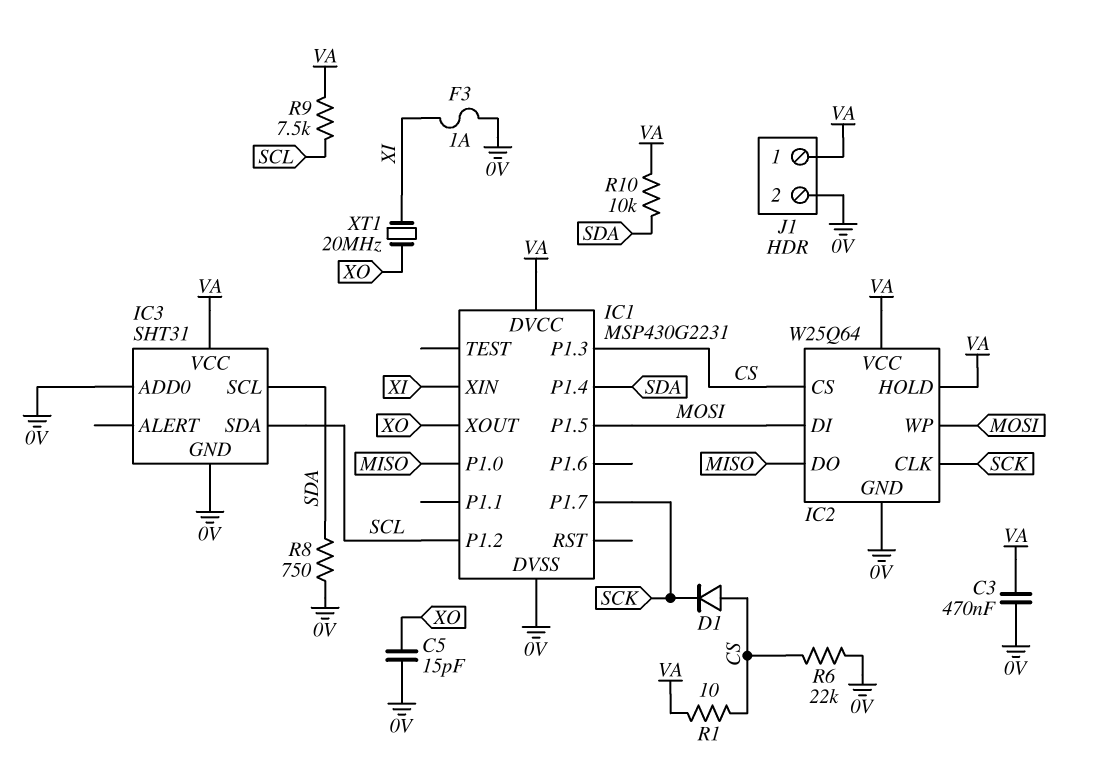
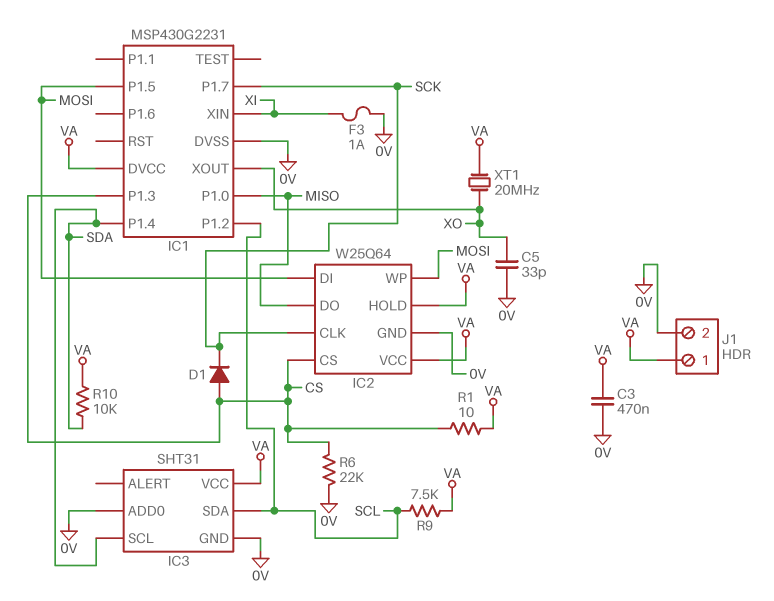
C5: 15pF (0V, XO) -> 33pF (0V, XO)
R8: 750 (0V, SDA) -> none
XT1: 20MHz (XI, XO) -> 20MHz (VA, XO)

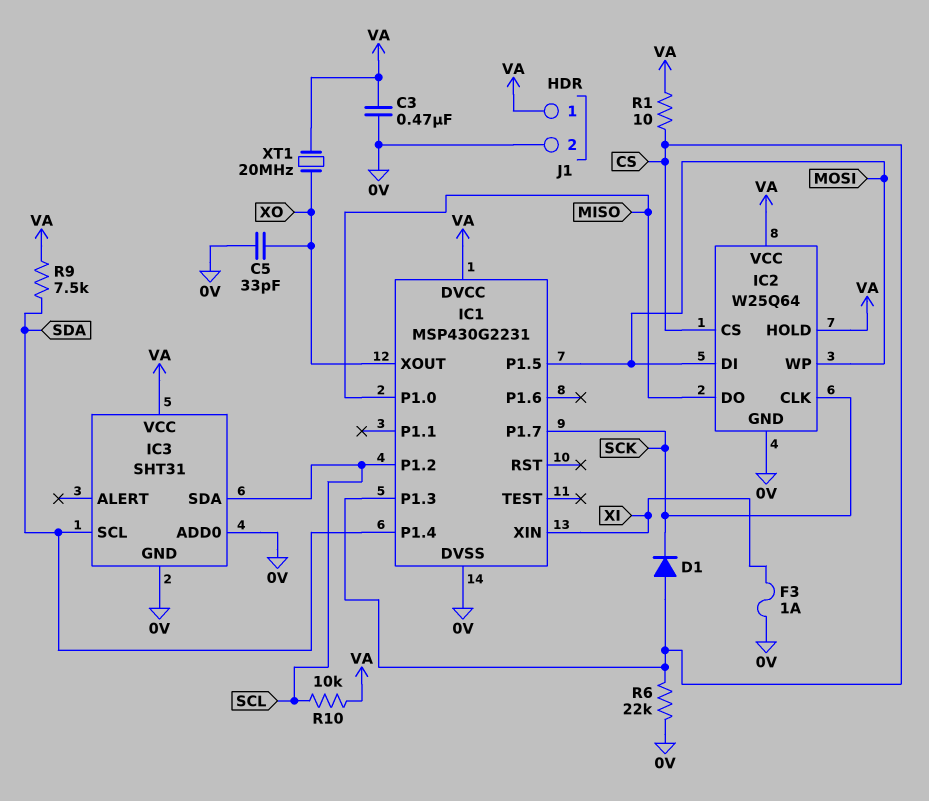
R9: 7.5k (SCL, VA) -> 7.5k (SDA, VA)
R10: 10k (SDA, VA) -> 10k (SCL, VA)

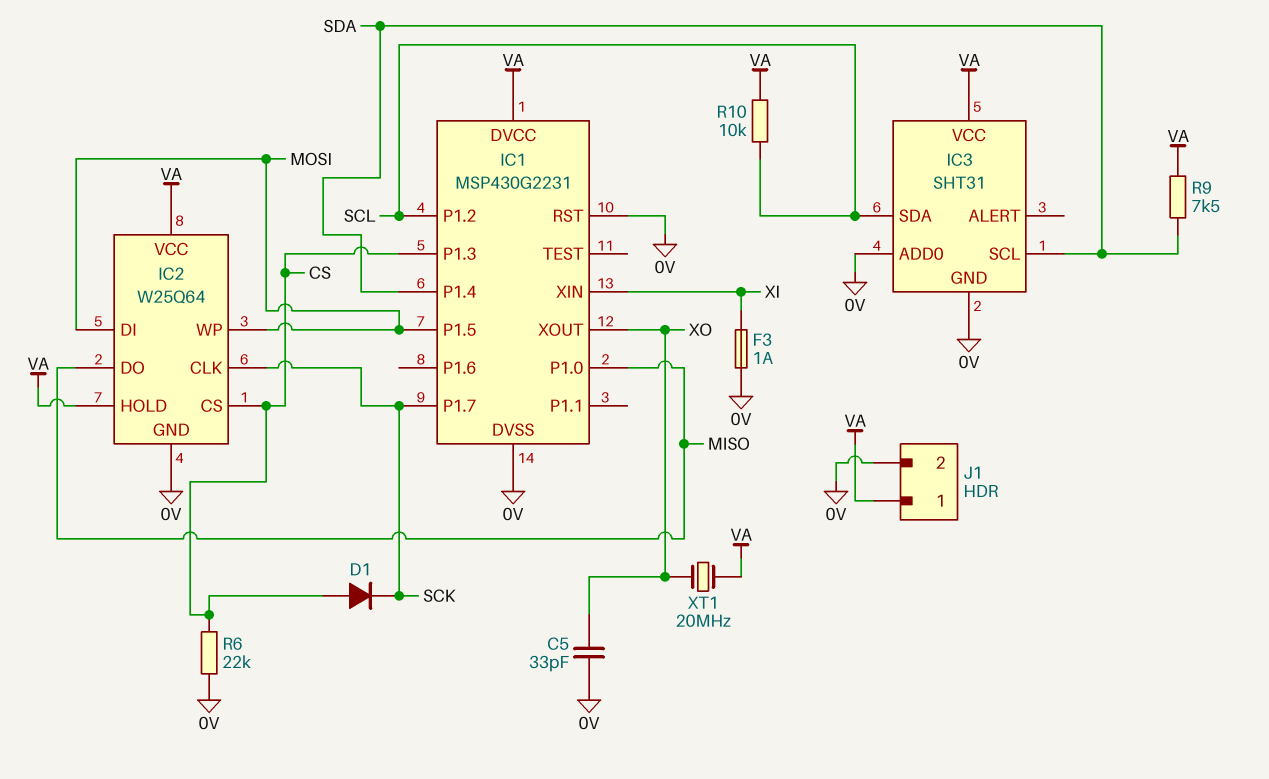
C3: 470nF (0V, VA) -> none
IC1 pin RST: none -> 0V
R1: 10 (CS, VA) -> none

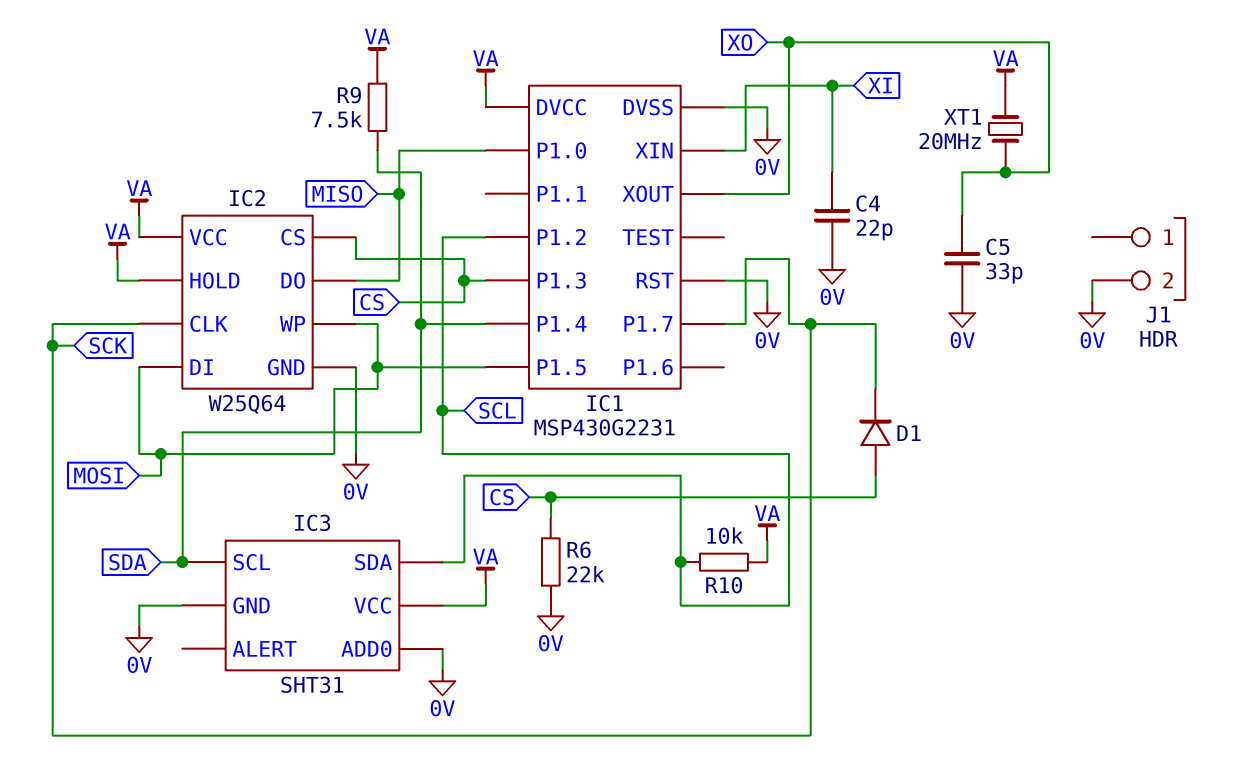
C4: none -> 22pF (0V, XI)
F3: 1A (0V, XI) -> none
J1 pin 1: VA -> none

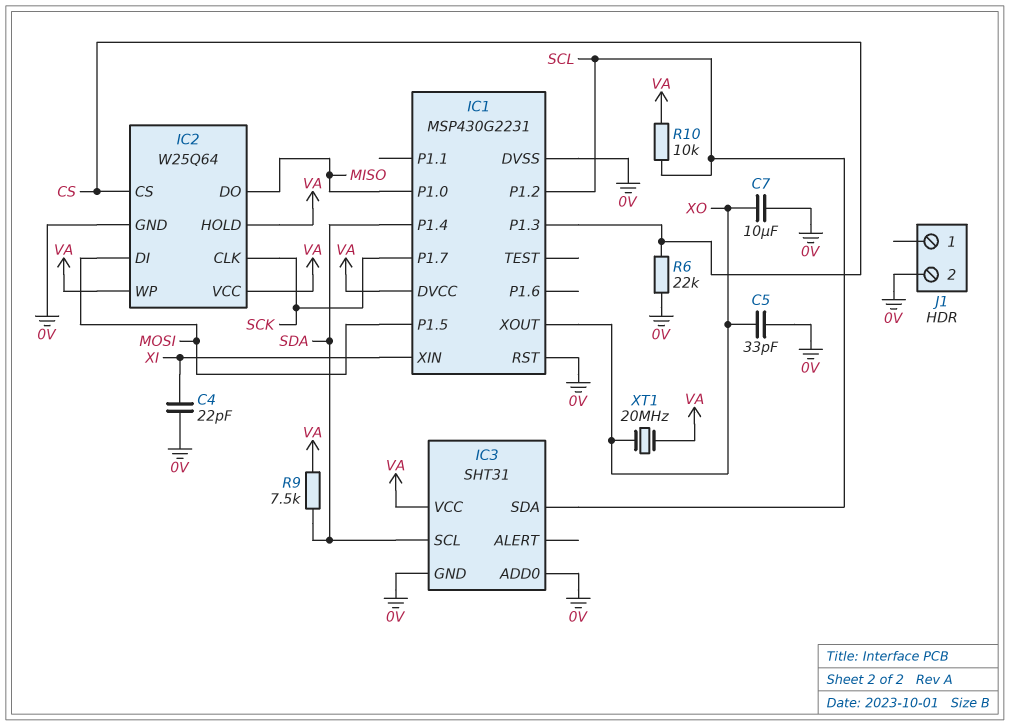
C7: none -> 10uF (0V, XO)
D1: diode (A CS, K SCK) -> none
IC2 pin WP: MOSI -> VA

